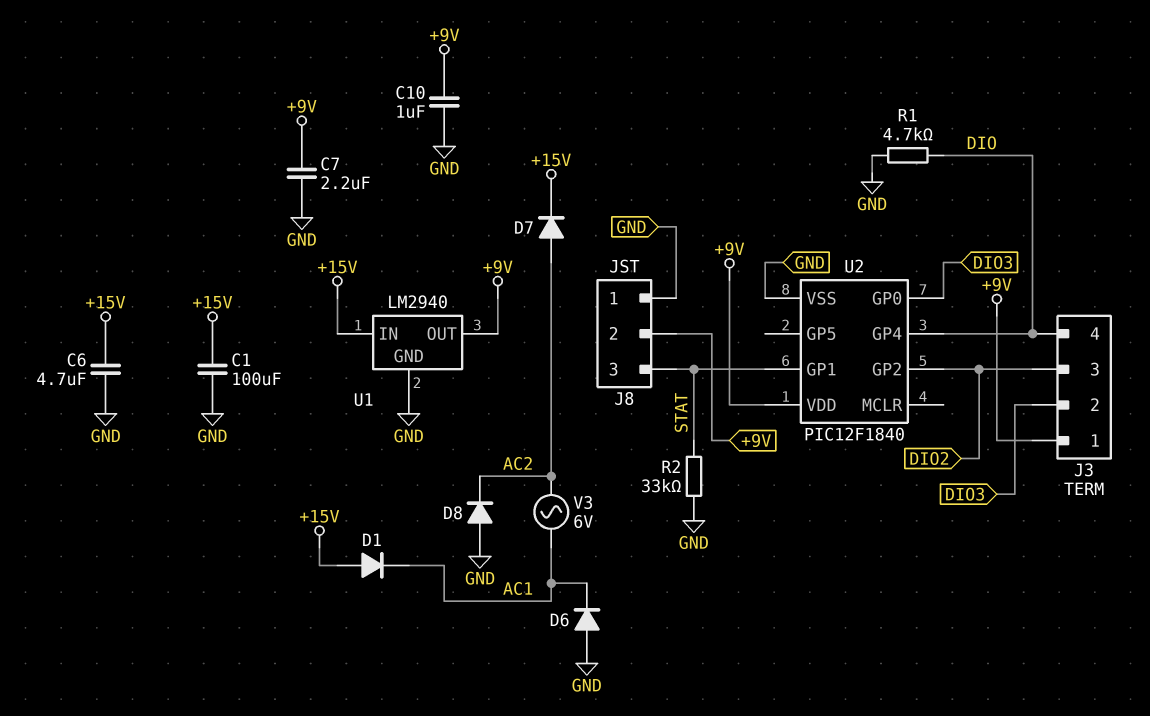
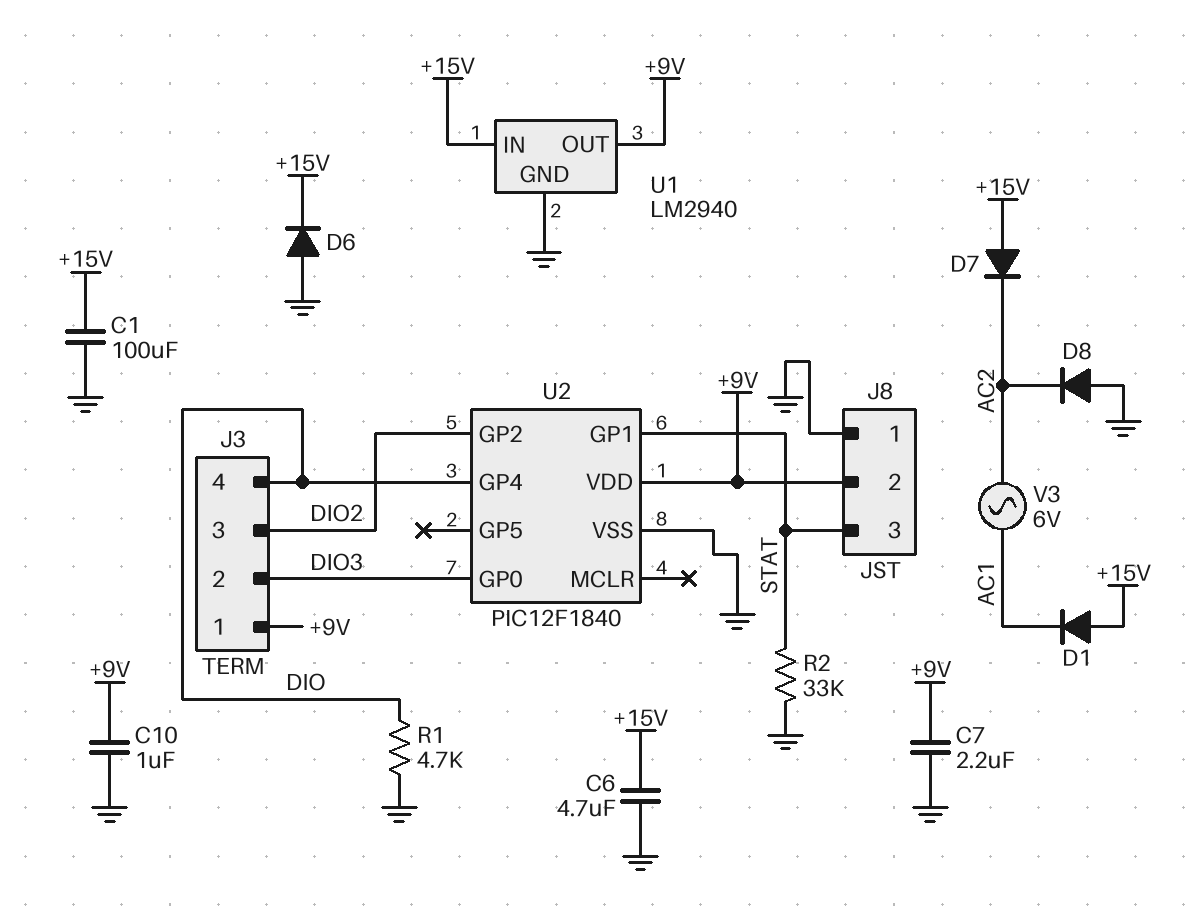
D6: diode (A GND, K AC1) -> diode (A GND, K +15V)
D7: diode (A AC2, K +15V) -> diode (A +15V, K AC2)

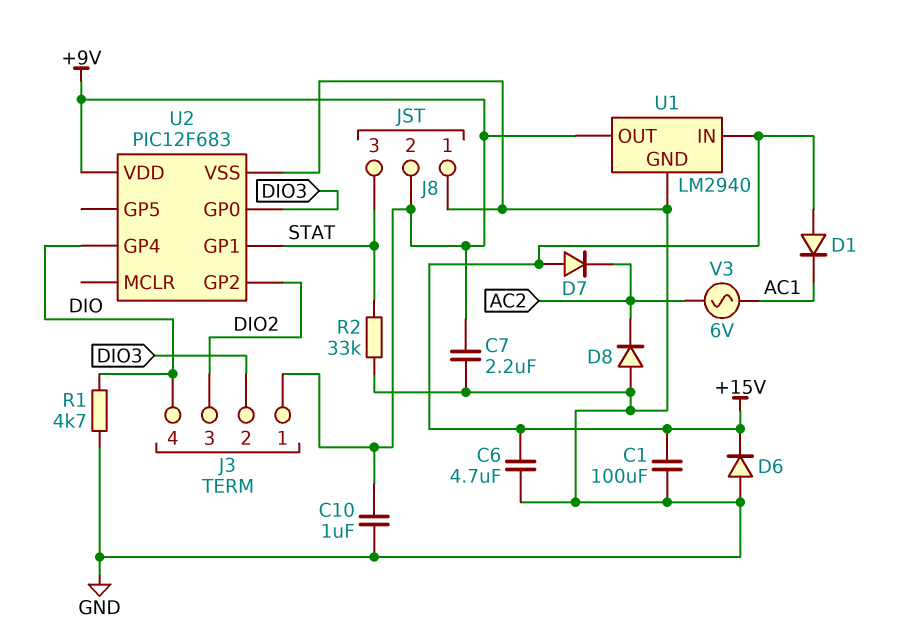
U2: PIC12F1840 -> PIC12F683

